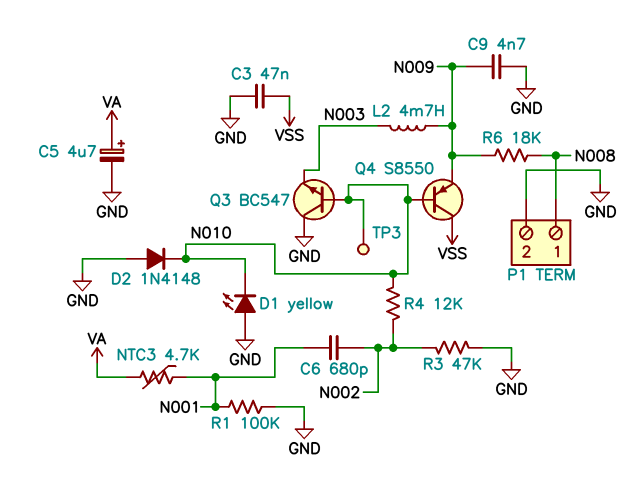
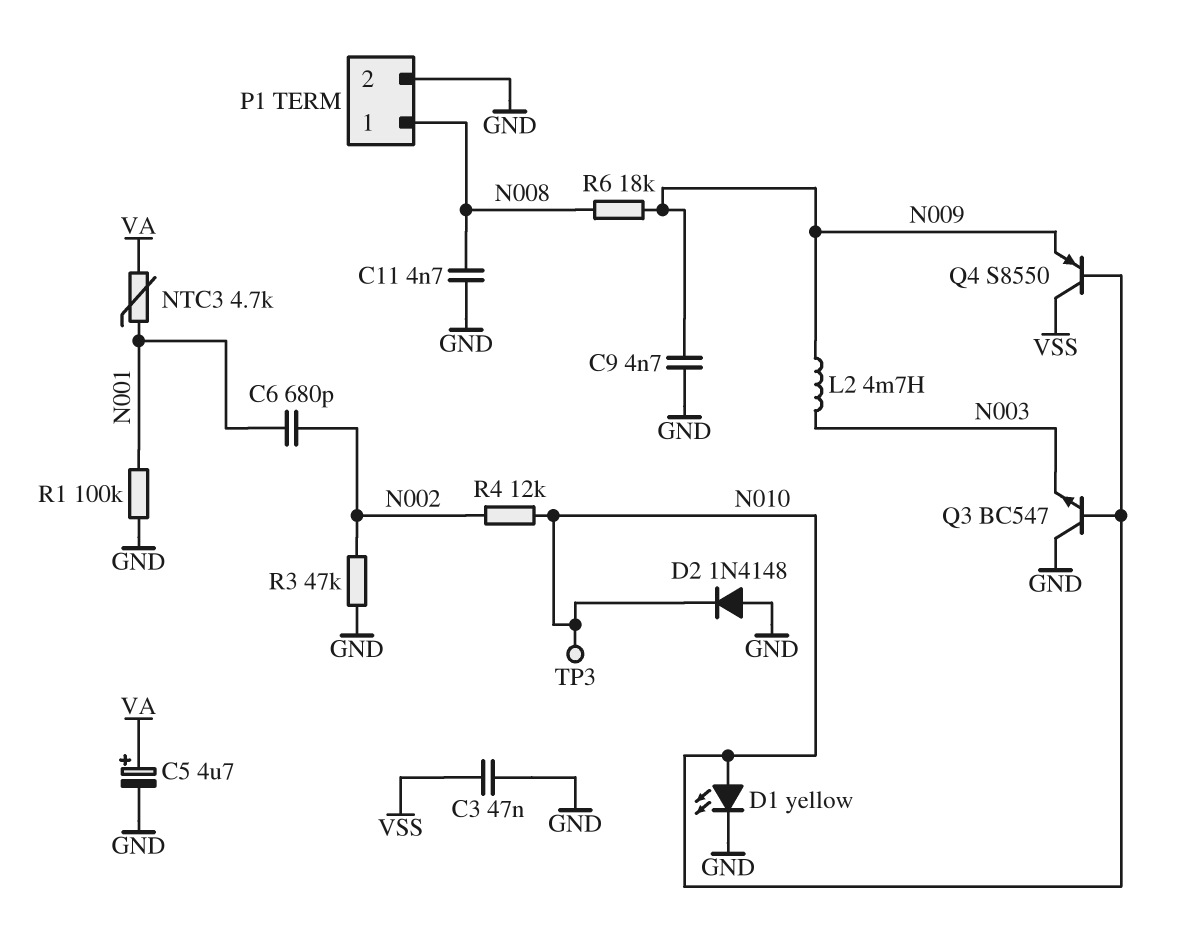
C11: none -> 4.7nF (GND, N008)
D1: LED yellow (A GND, K N010) -> LED yellow (A N010, K GND)

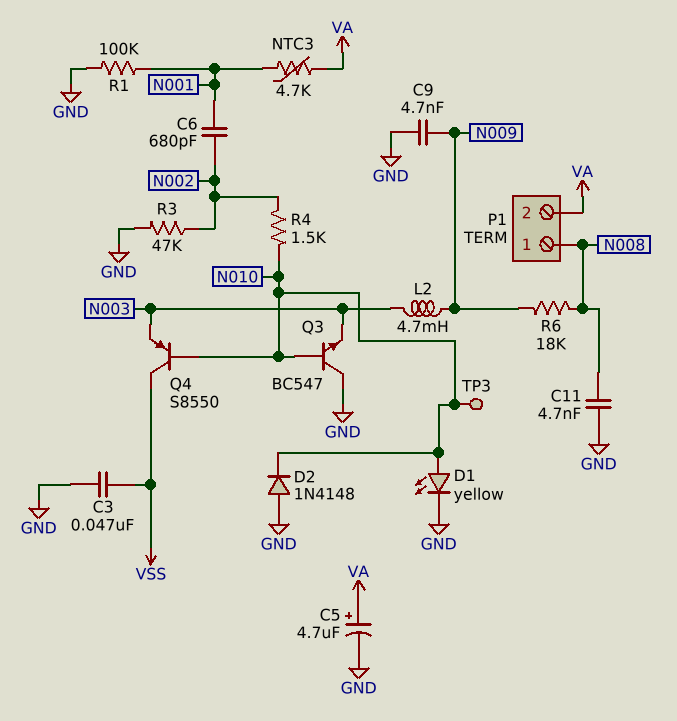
P1 pin 2: GND -> VA
Q4: PNP S8550 (B N010, C VSS, E N009) -> PNP S8550 (B N010, C VSS, E N003)
R4: 12k (N002, N010) -> 1.5k (N002, N010)

